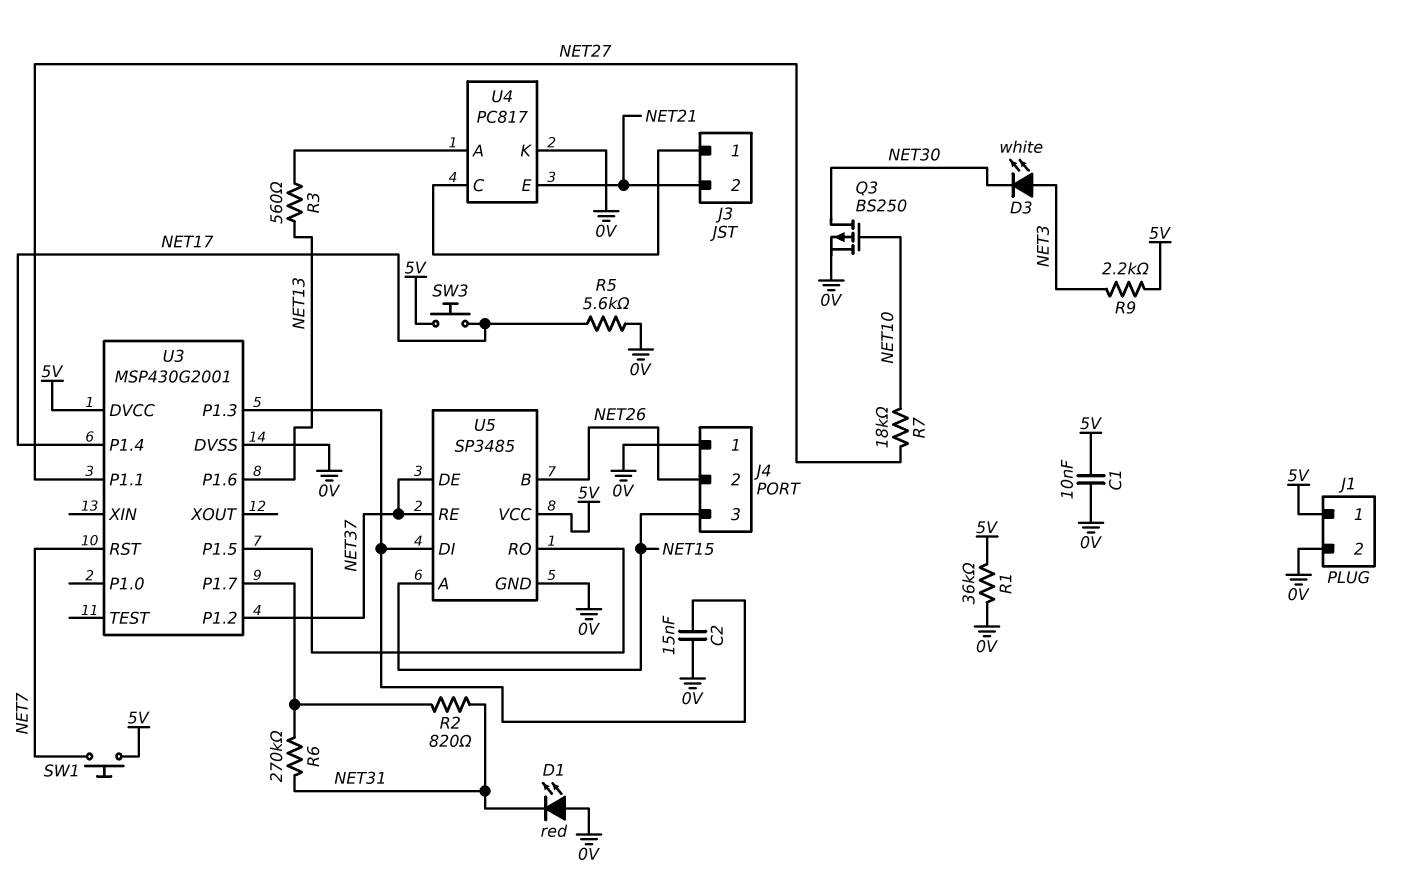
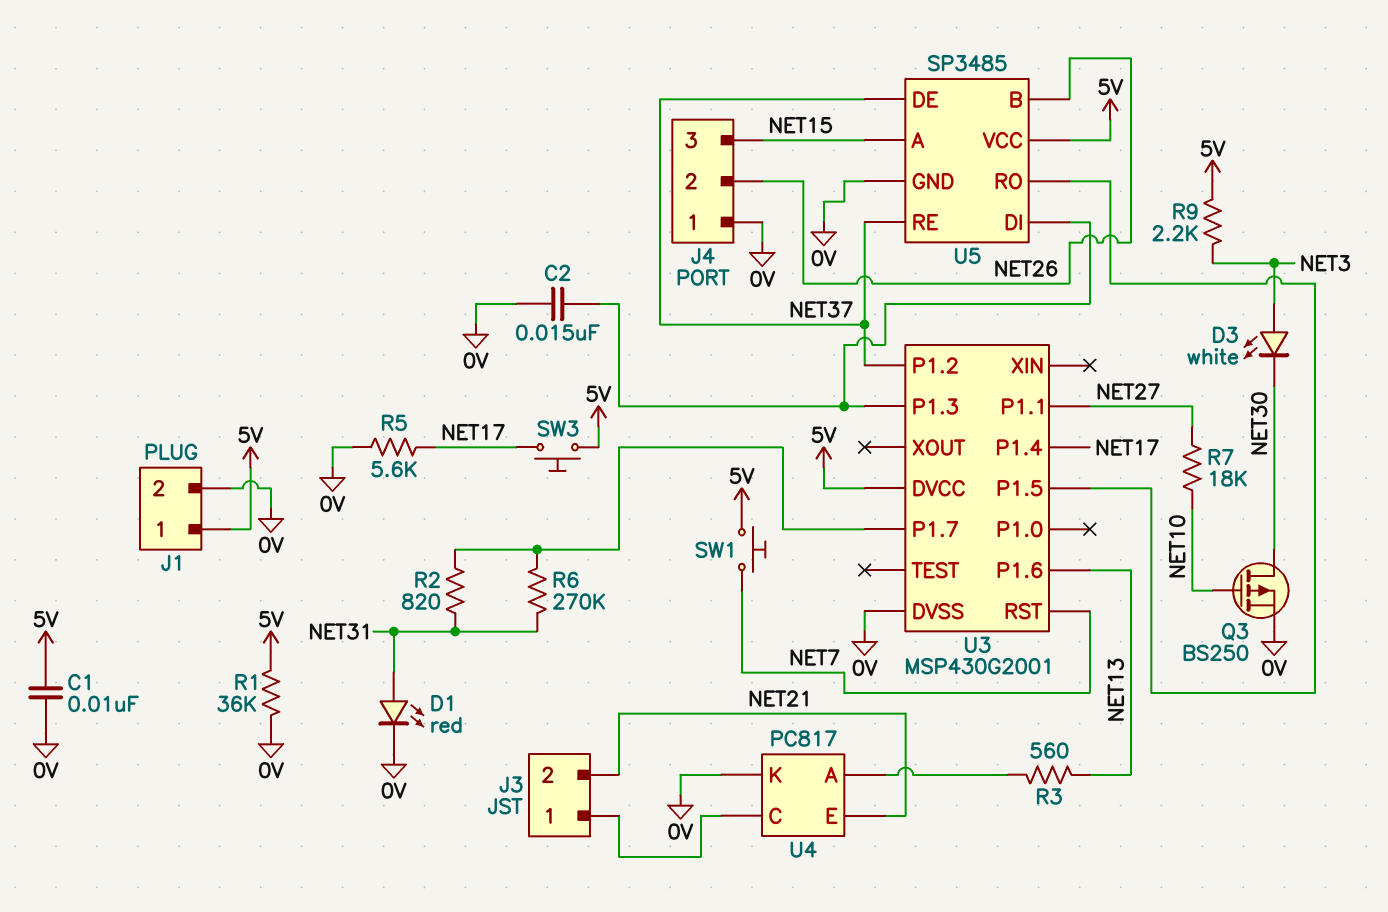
D1: LED red (A 0V, K NET31) -> LED red (A NET31, K 0V)

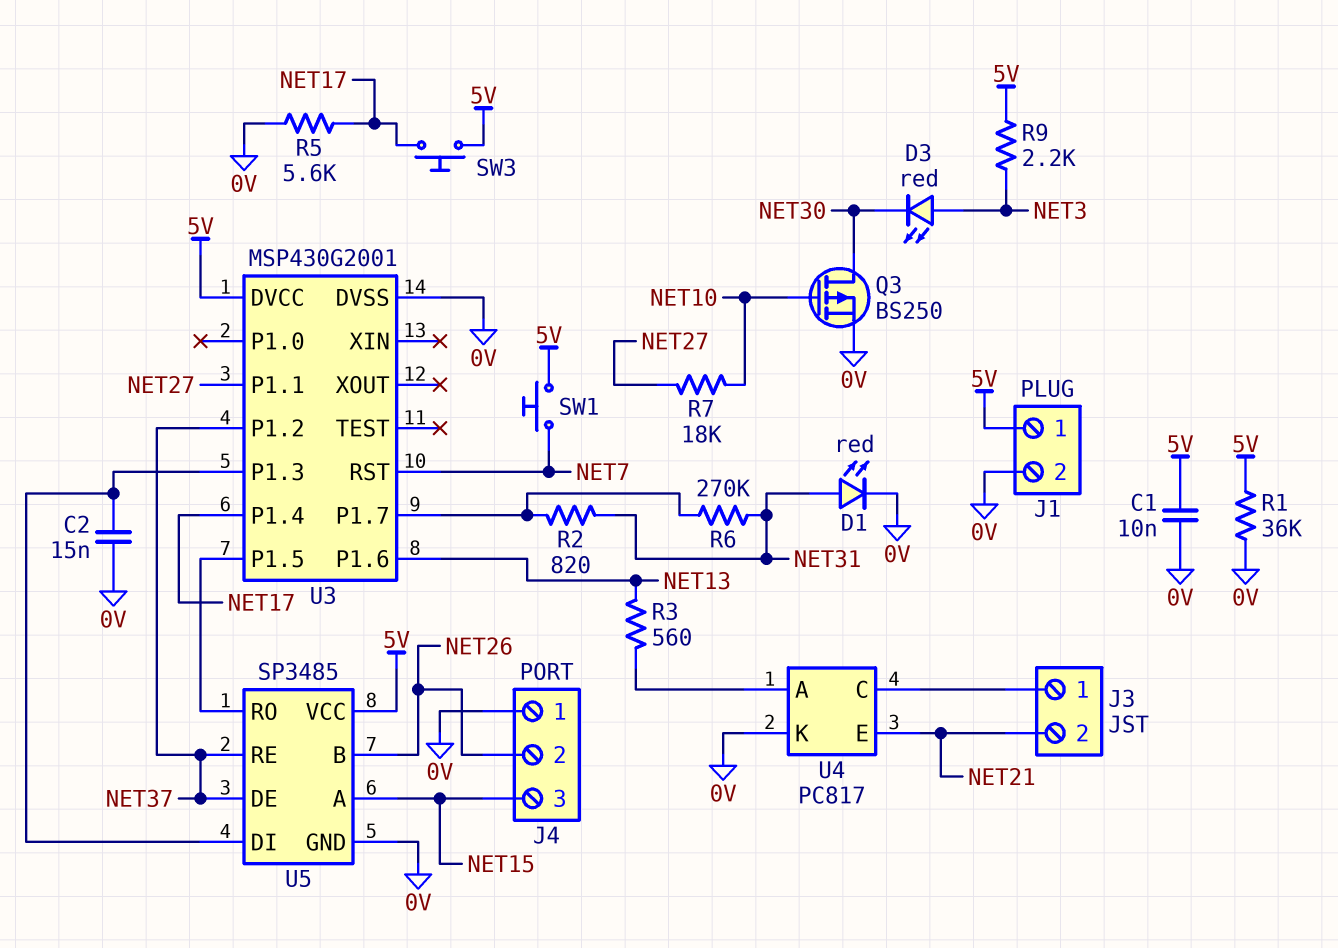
D3: LED white (A NET3, K NET30) -> LED red (A NET3, K NET30)

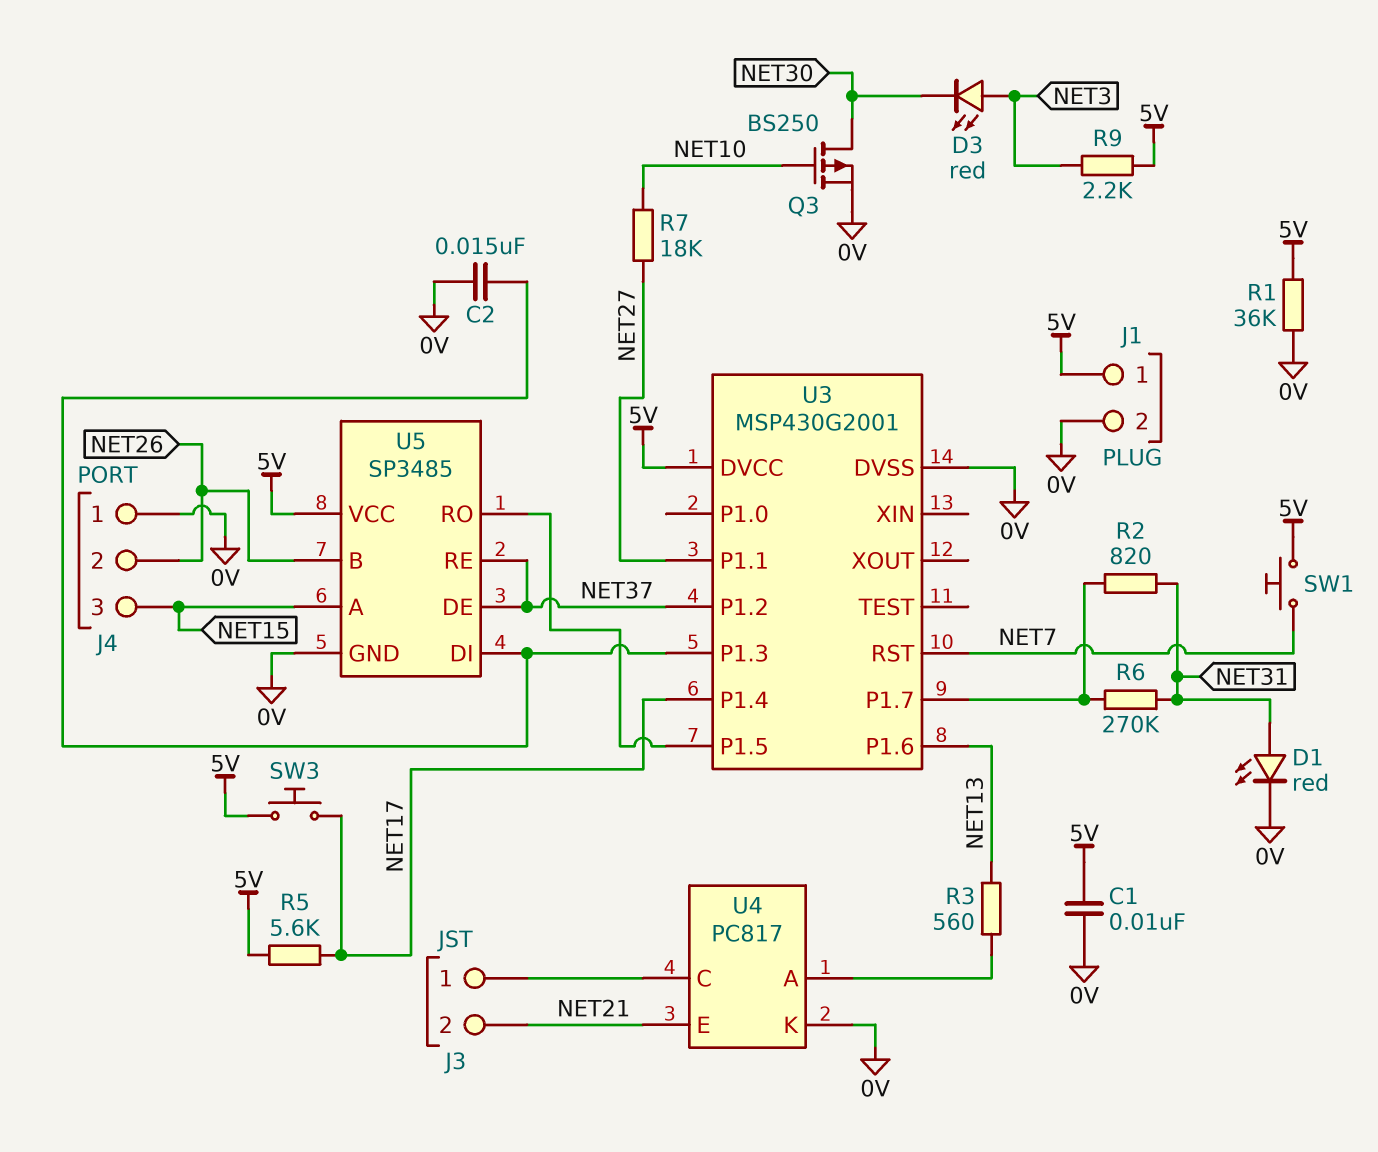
R5: 5.6k (0V, NET17) -> 5.6k (5V, NET17)

